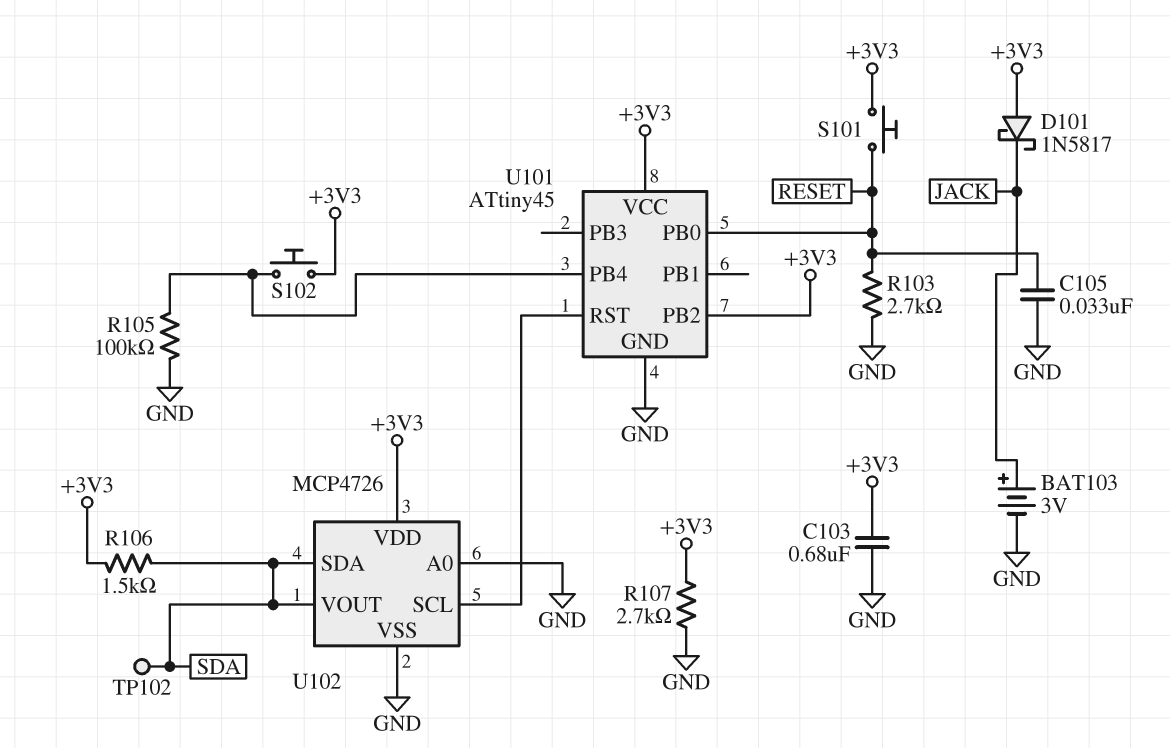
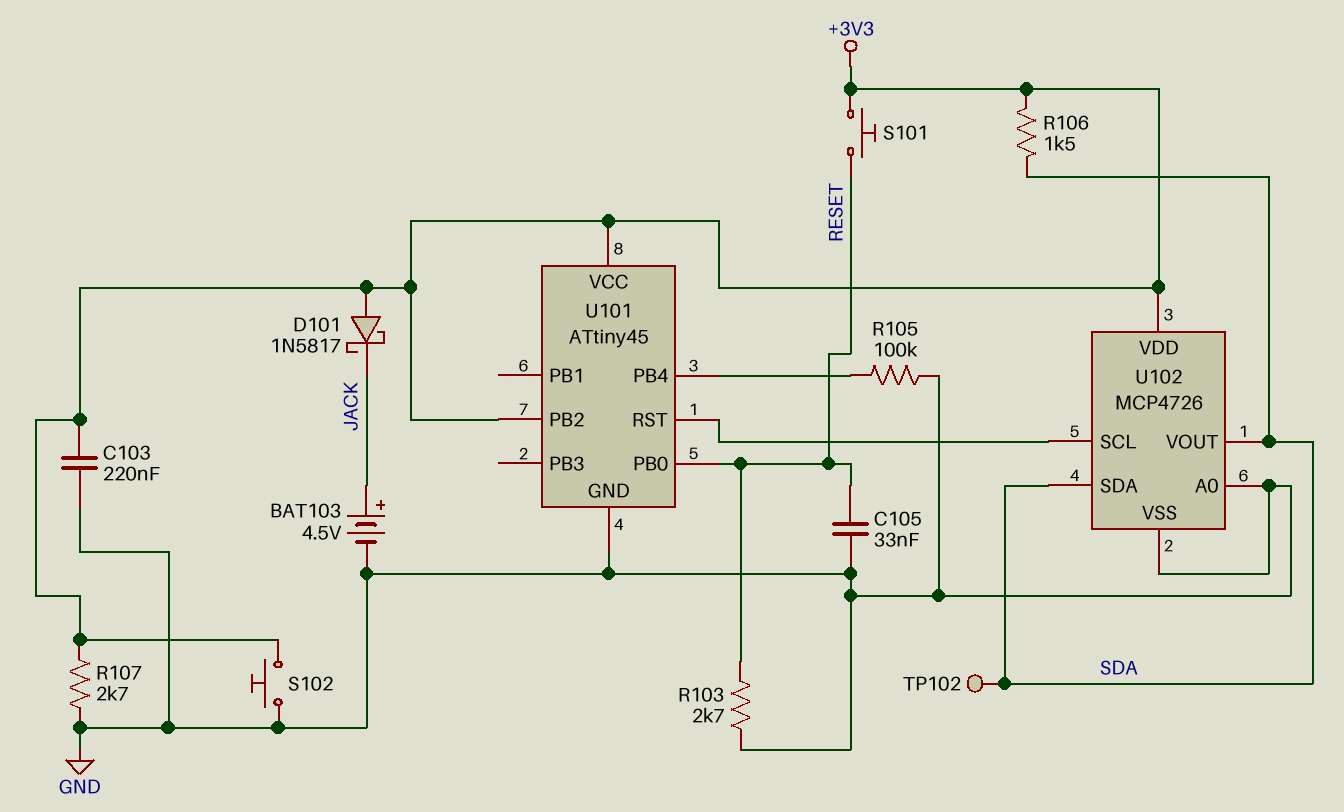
BAT103: 3V (plus JACK, minus GND) -> 4.5V (plus JACK, minus GND)
C103: 680nF (+3V3, GND) -> 220nF (+3V3, GND)
S102: button (+3V3, U101/PB4) -> button (+3V3, GND)

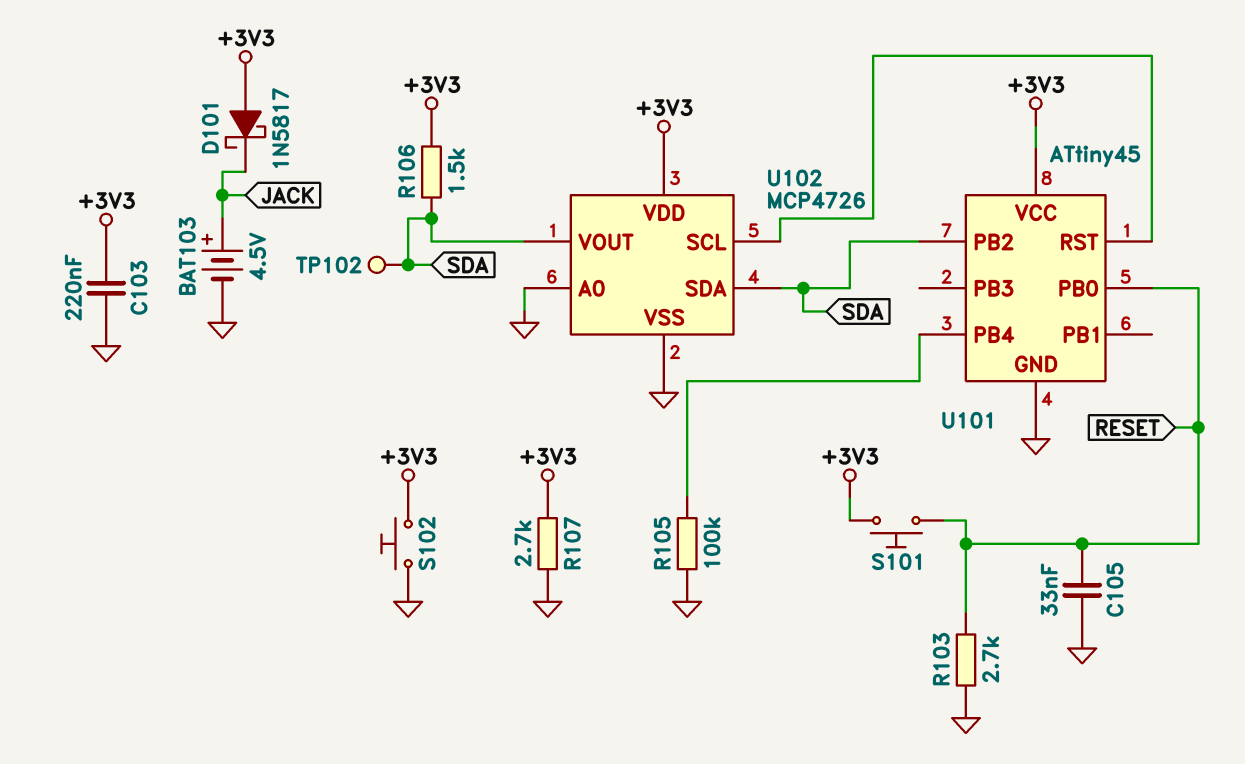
U101 pin PB2: +3V3 -> SDA

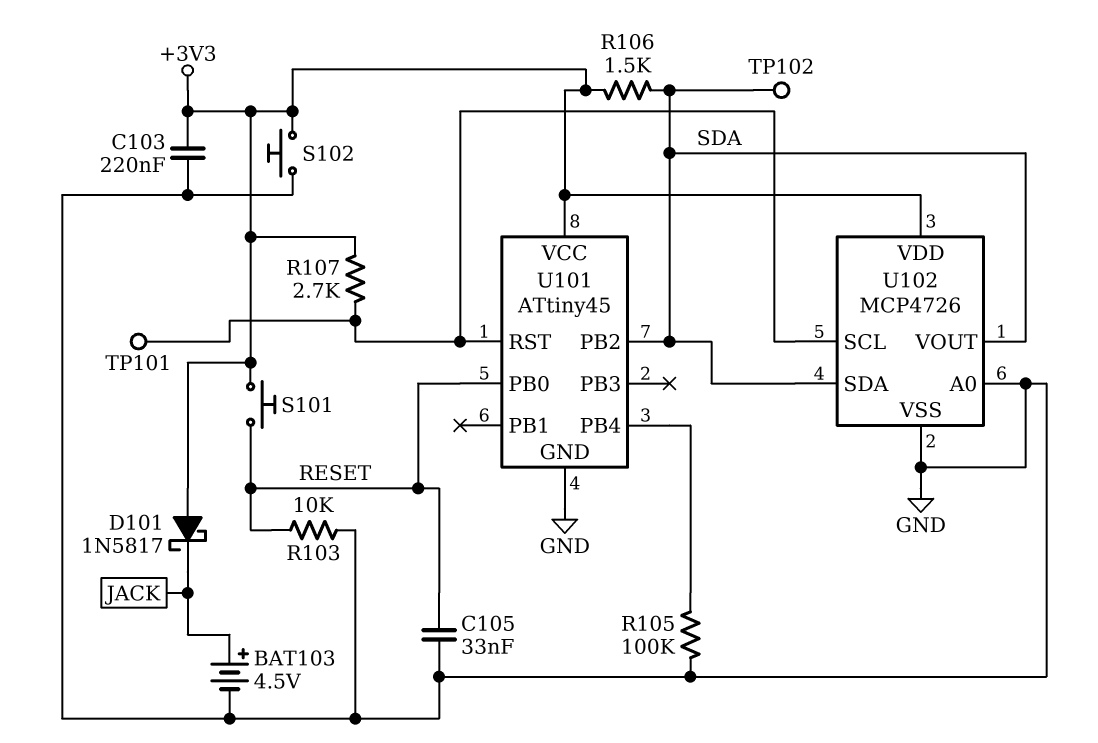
R103: 2.7k (GND, RESET) -> 10k (GND, RESET)
R107: 2.7k (+3V3, GND) -> 2.7k (+3V3, U101/RST)
TP101: none -> test point (U101/RST)

